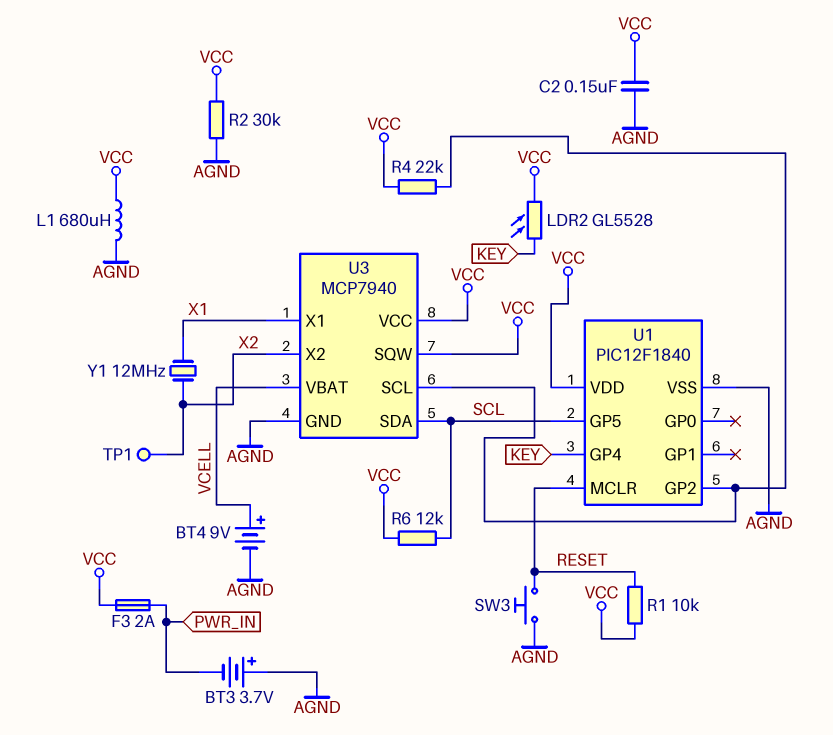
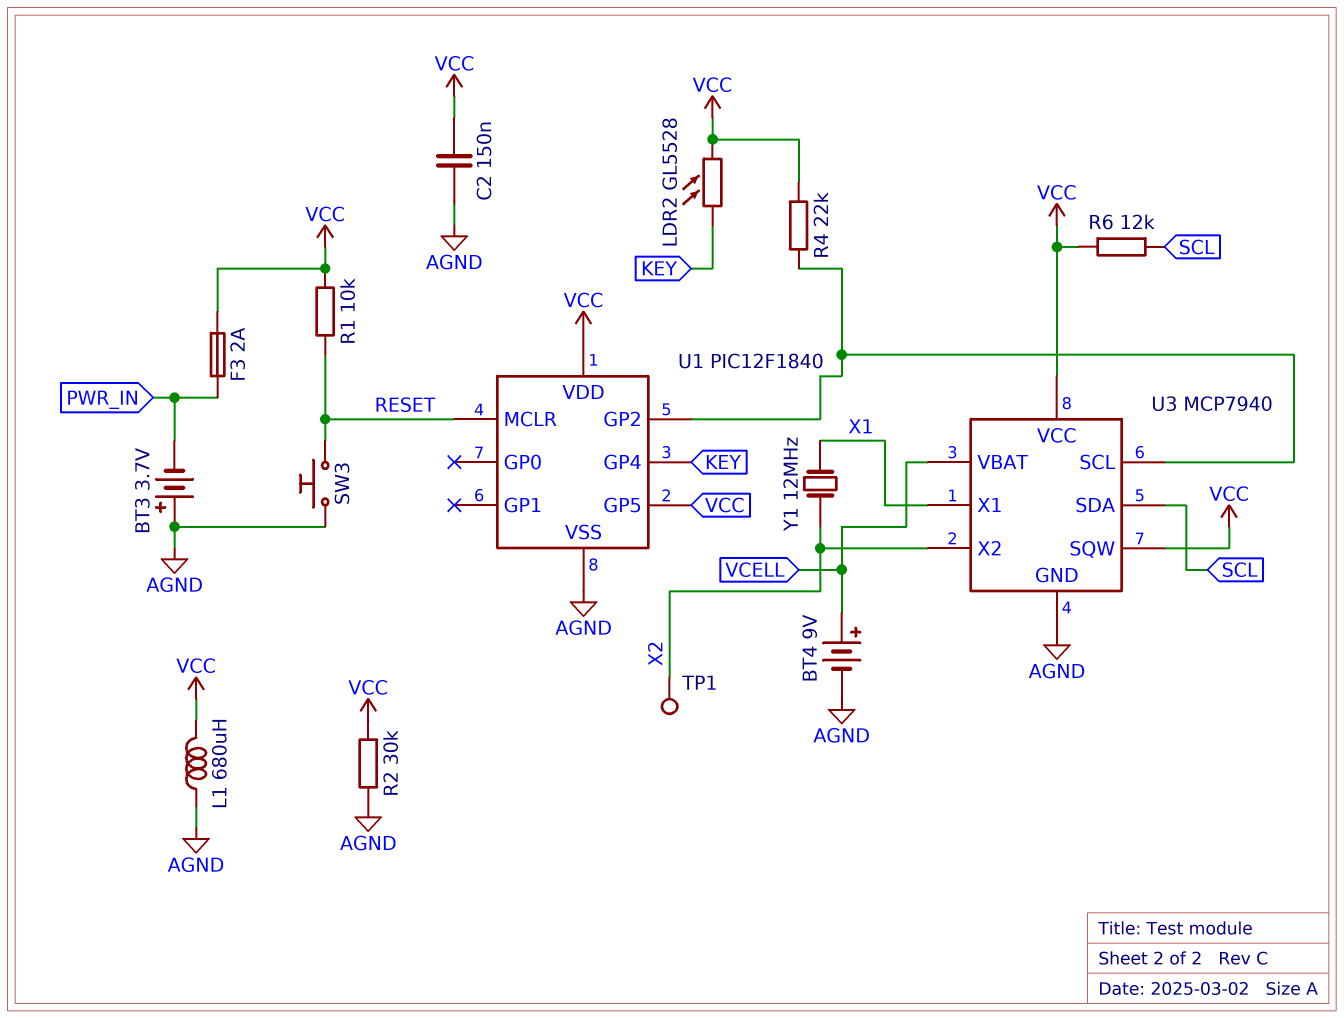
U1 pin GP5: SCL -> VCC

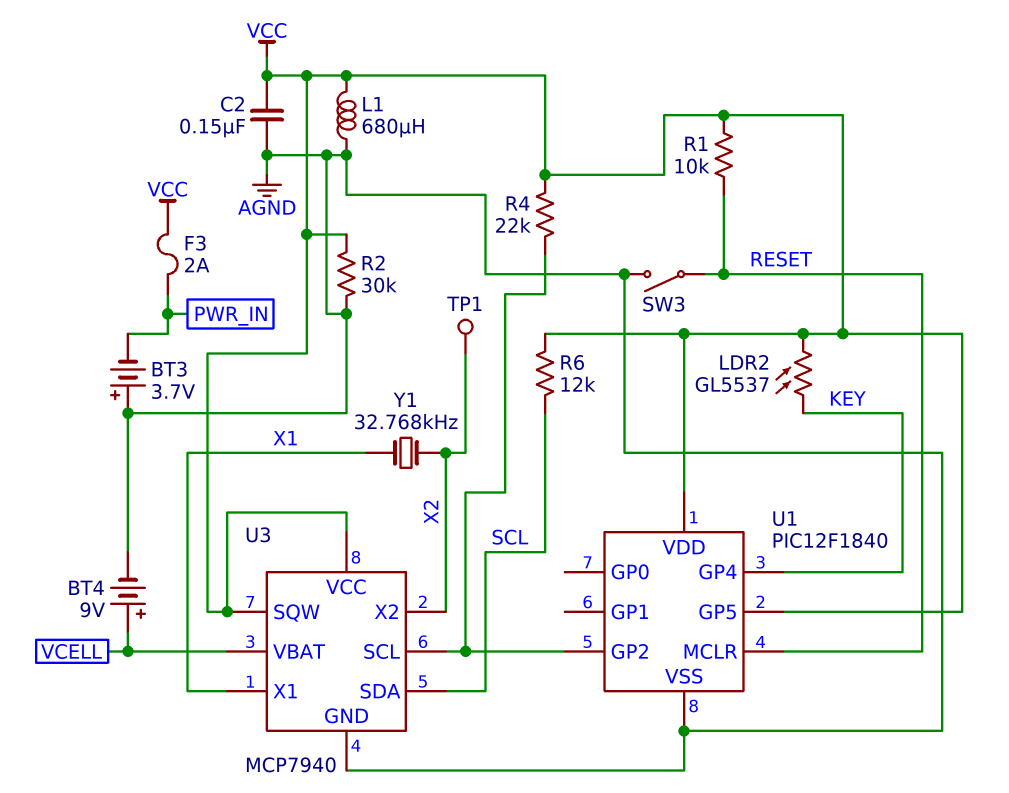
LDR2: GL5528 (KEY, VCC) -> GL5537 (KEY, VCC)
SW3: button (AGND, RESET) -> switch (AGND, RESET)
Y1: 12MHz (X1, X2) -> 32.768kHz (X1, X2)

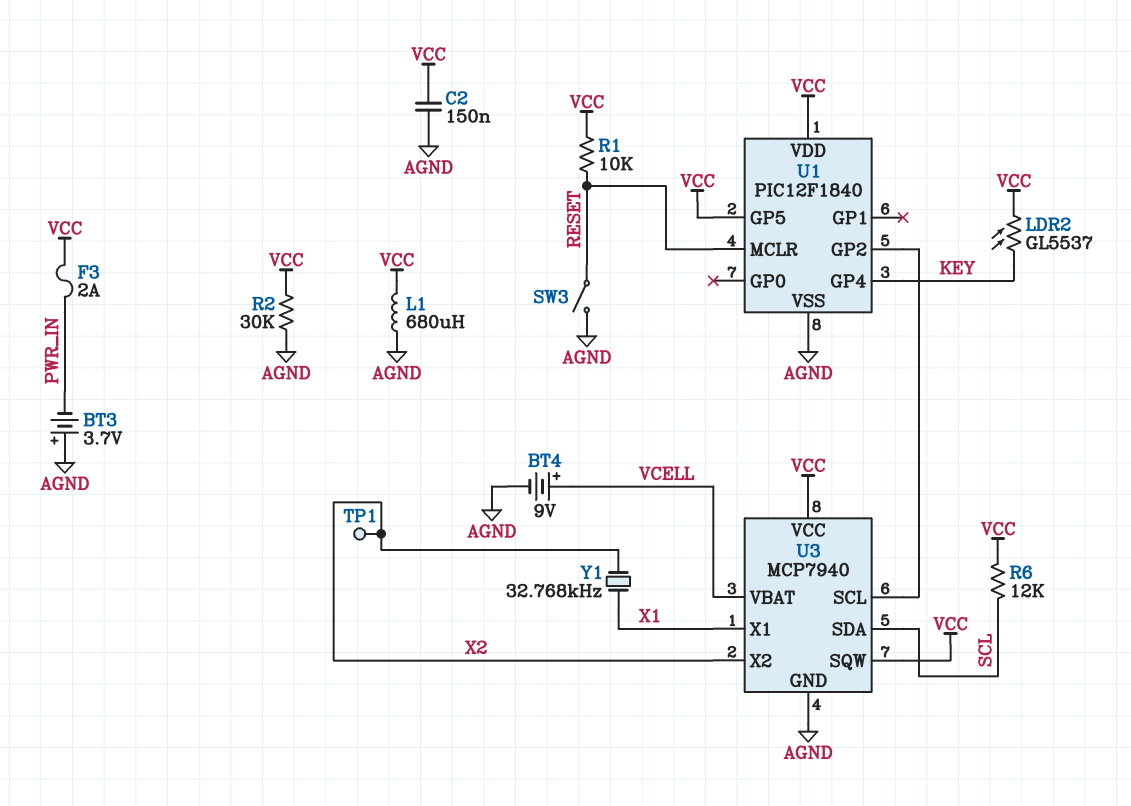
R4: 22k (U1/GP2, VCC) -> none

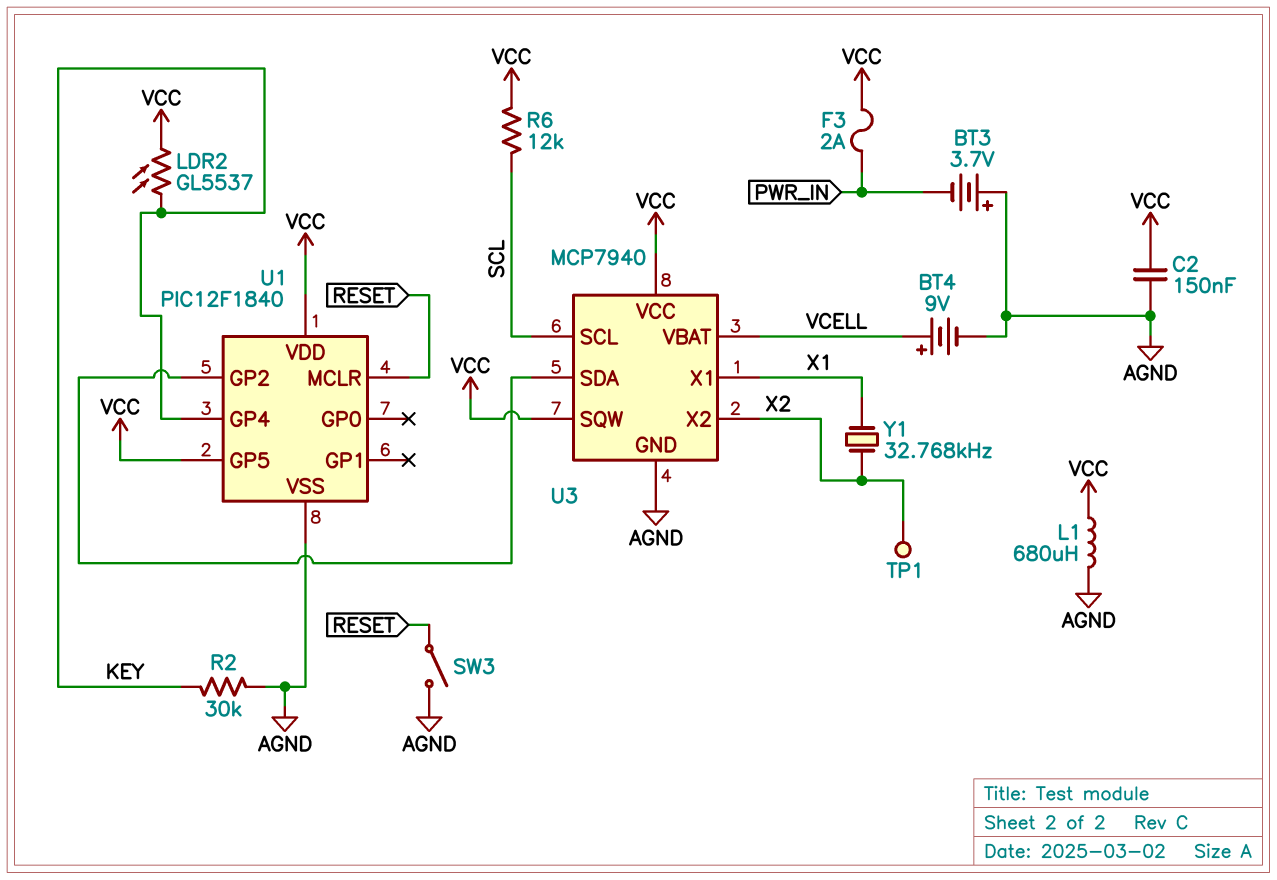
R1: 10k (RESET, VCC) -> none
R2: 30k (AGND, VCC) -> 30k (AGND, KEY)
U3 pin SCL: U1/GP2 -> SCL
U3 pin SDA: SCL -> U1/GP2

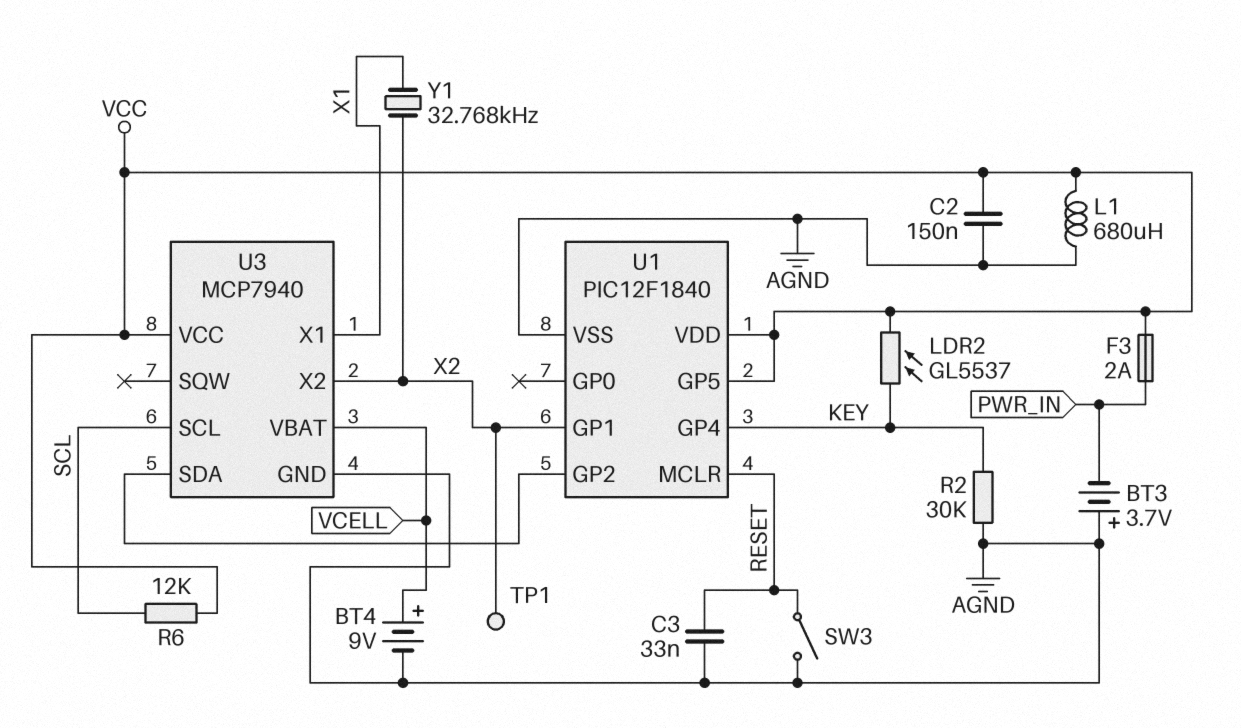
C3: none -> 33nF (AGND, RESET)
U1 pin GP1: none -> X2
U3 pin SQW: VCC -> none

